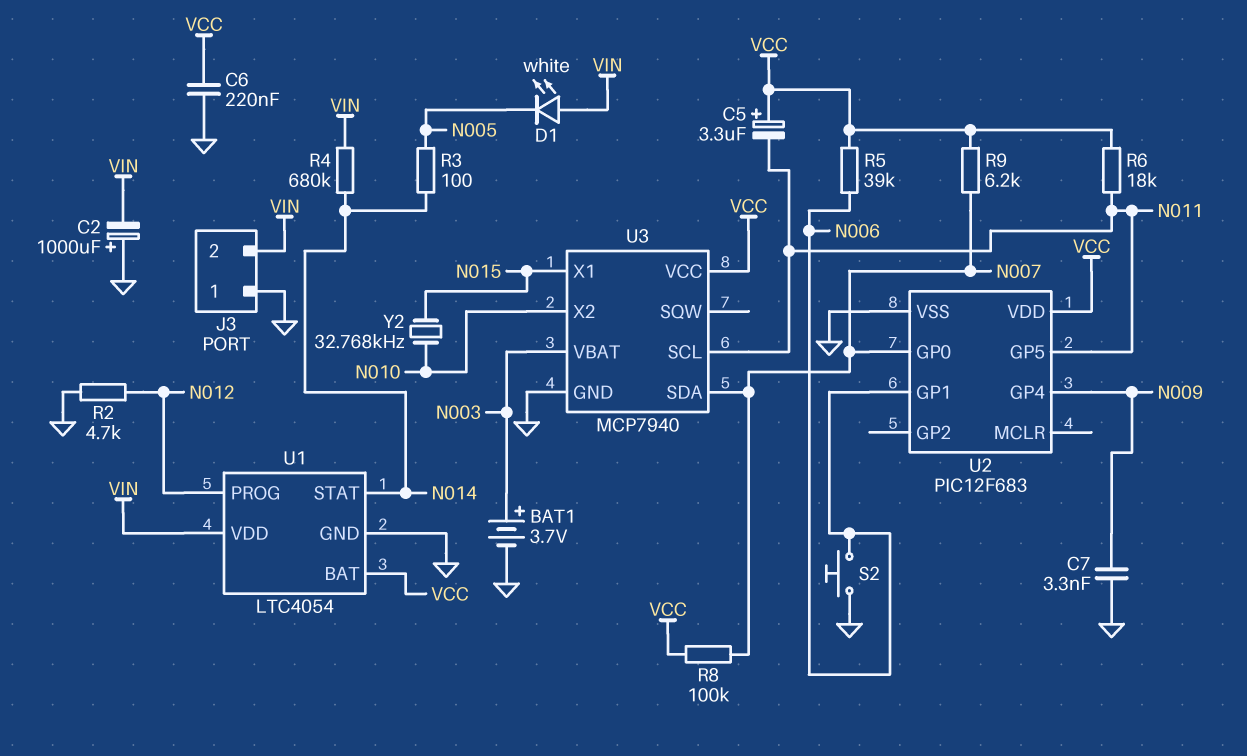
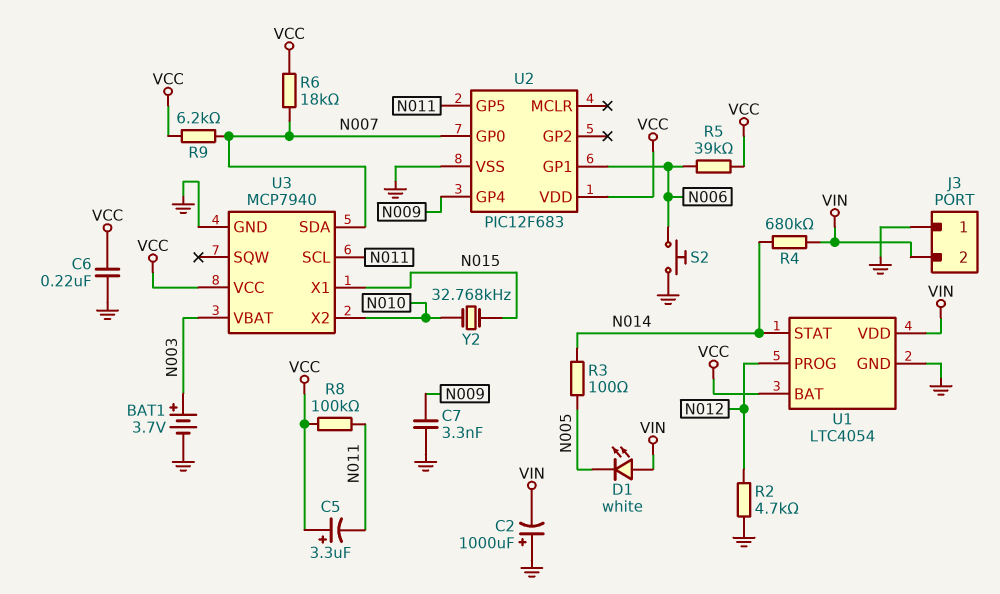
R6: 18k (N011, VCC) -> 18k (N007, VCC)
R8: 100k (N007, VCC) -> 100k (N011, VCC)

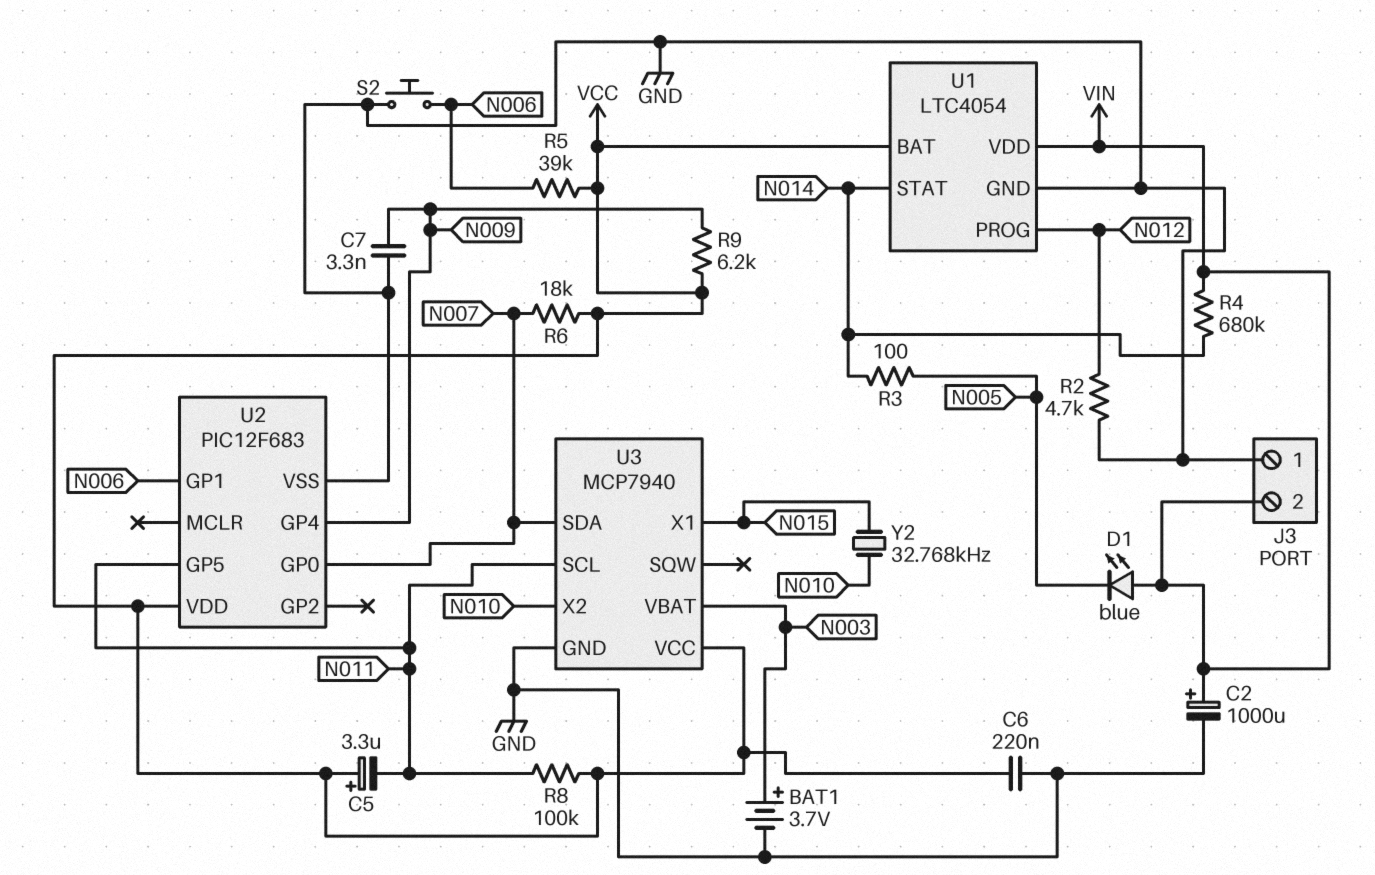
C2: 1000uF (plus GND, minus VIN) -> 1000uF (plus VIN, minus GND)
D1: LED white (A VIN, K N005) -> LED blue (A VIN, K N005)
R9: 6.2k (N007, VCC) -> 6.2k (N009, VCC)

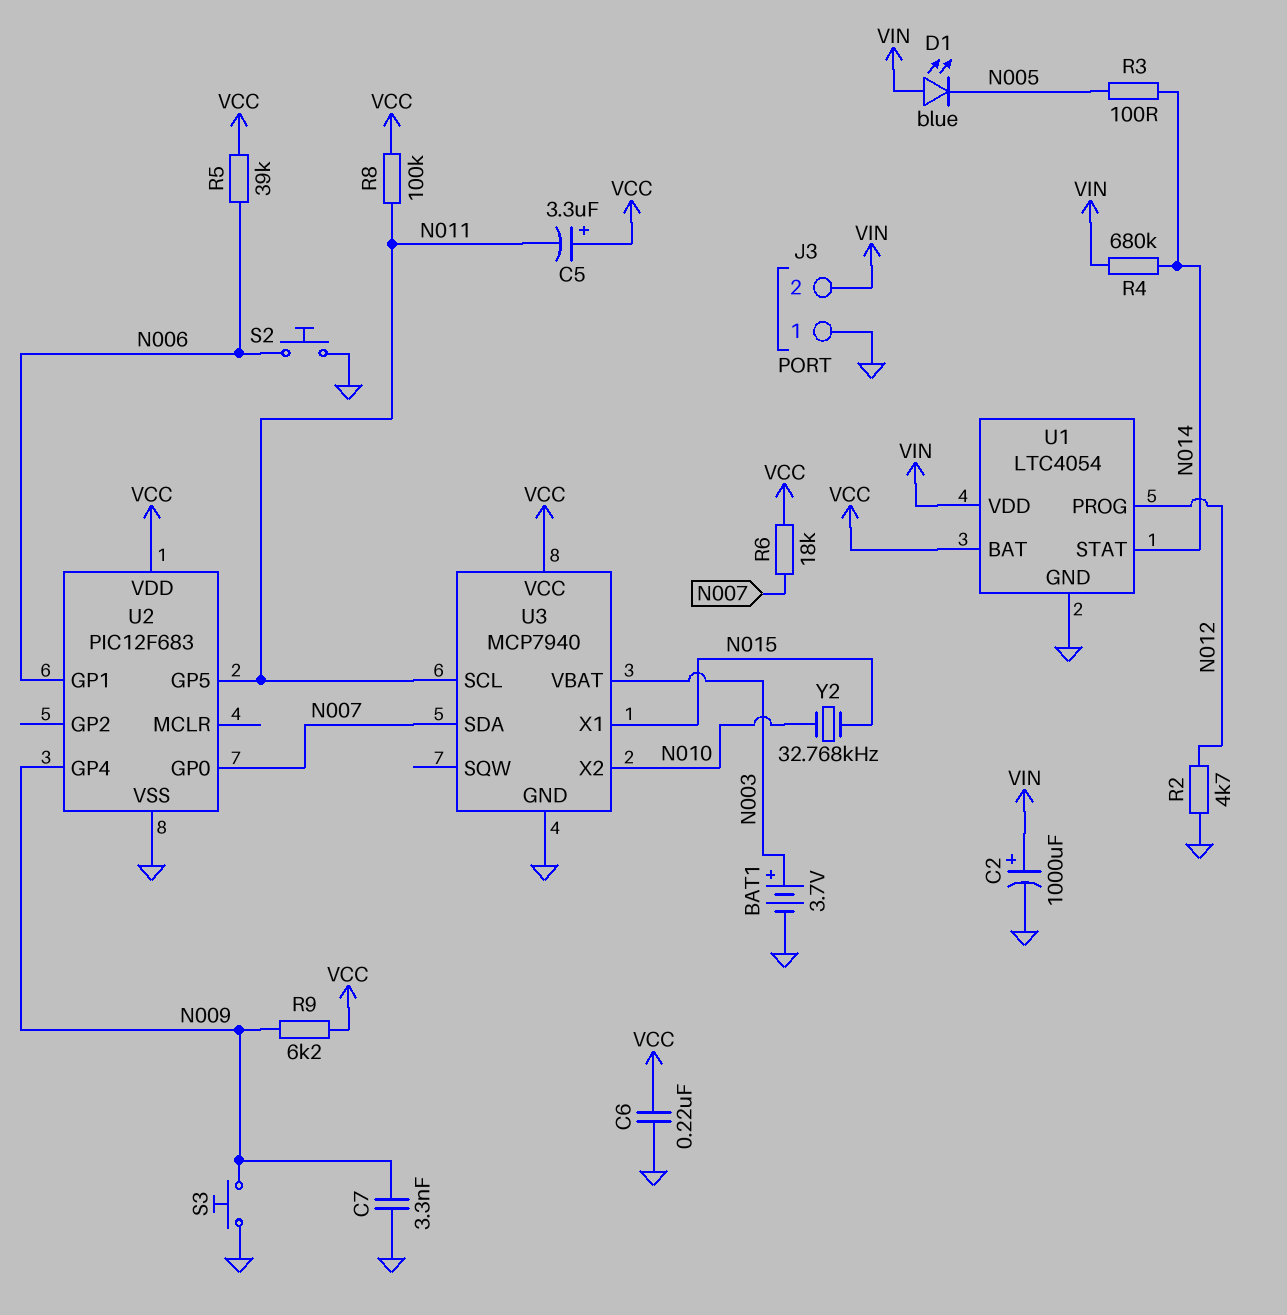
S3: none -> button (GND, N009)

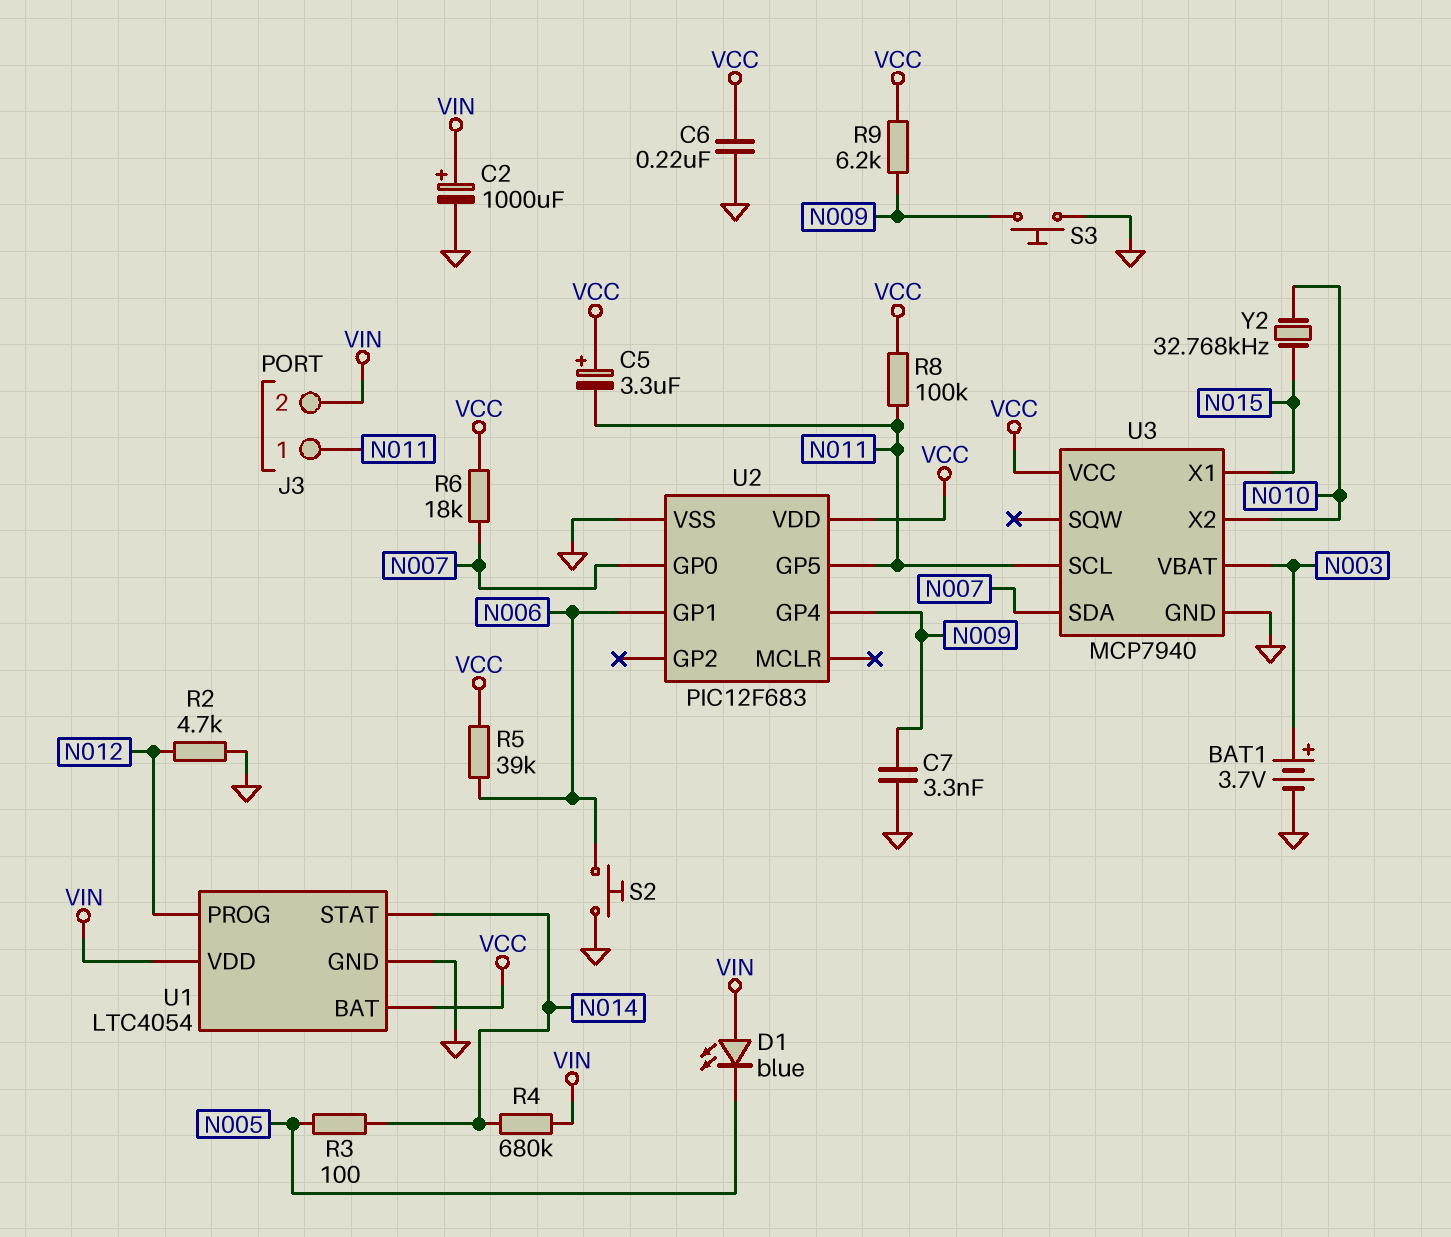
J3 pin 1: GND -> N011

